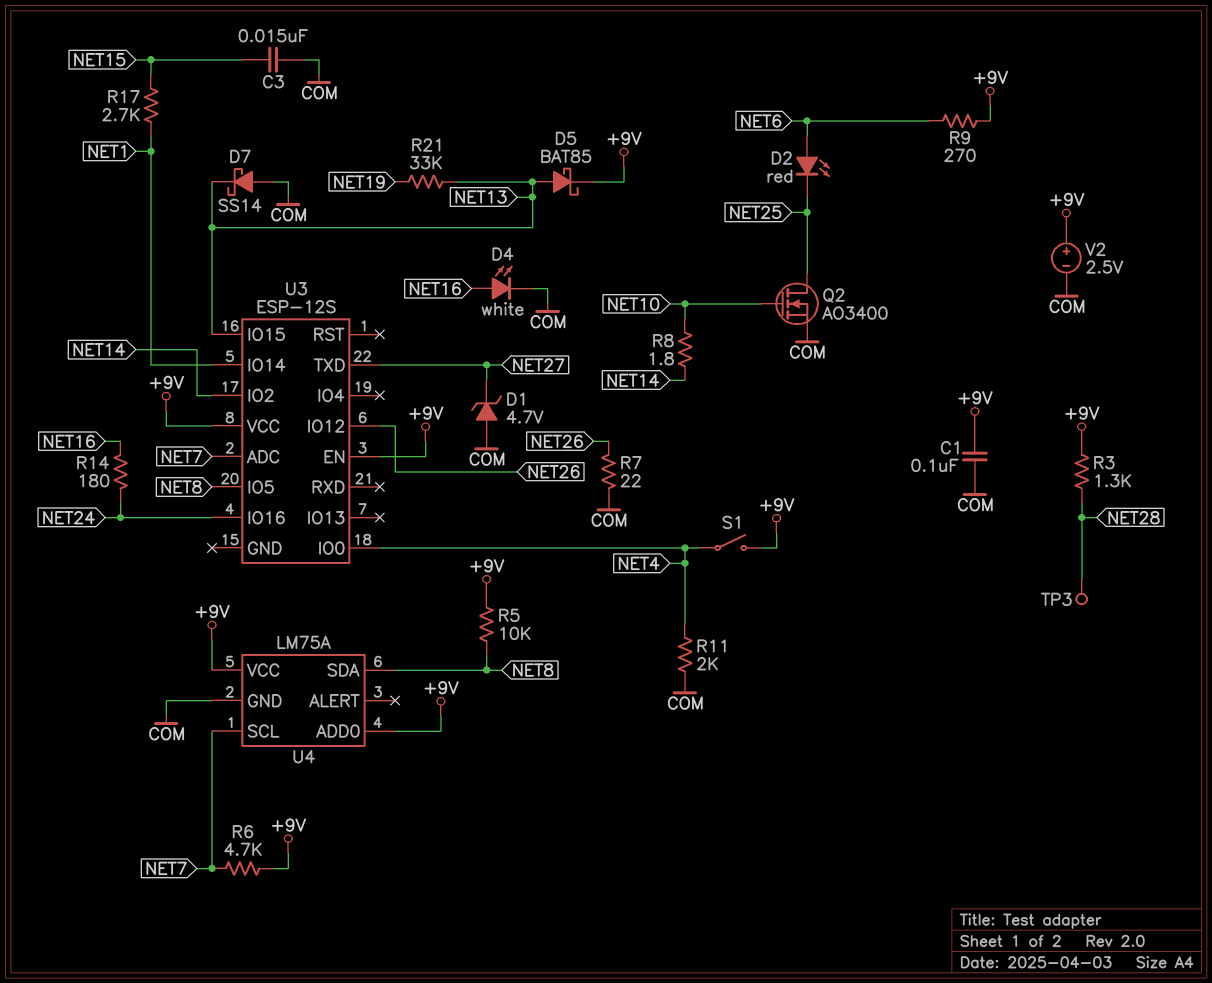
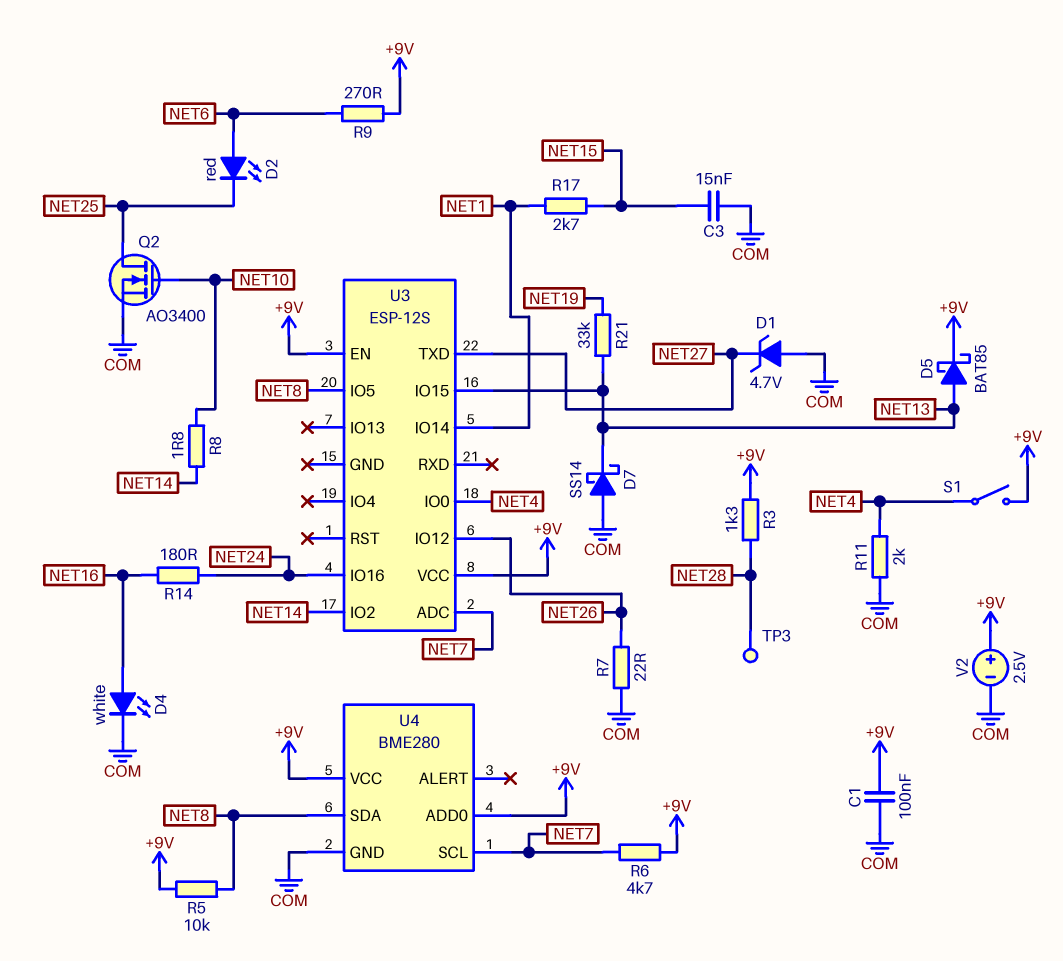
U4: LM75A -> BME280

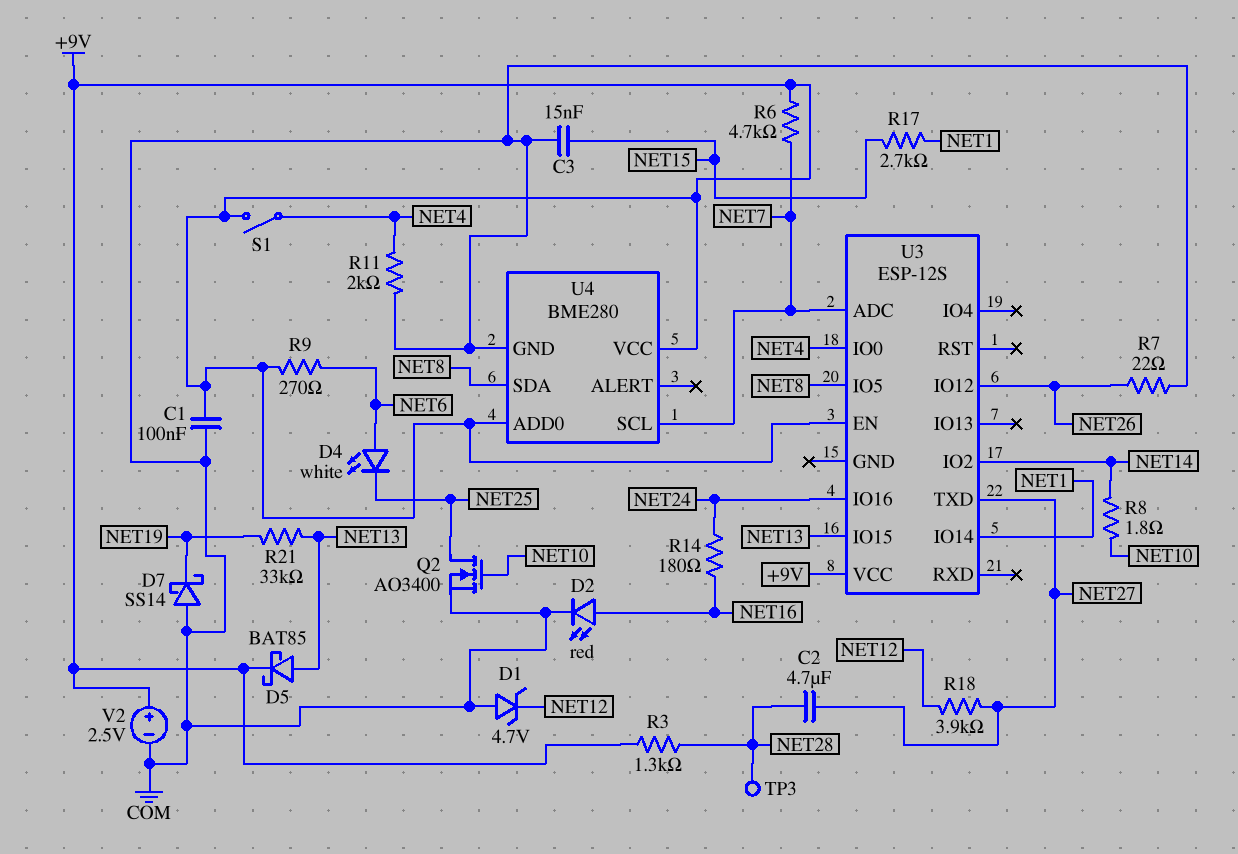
C2: none -> 4.7uF (NET27, NET28)
D1: zener 4.7V (A COM, K NET27) -> zener 4.7V (A COM, K NET12)
D2: LED red (A NET6, K NET25) -> LED red (A NET16, K COM)
D4: LED white (A NET16, K COM) -> LED white (A NET6, K NET25)
D7: schottky SS14 (A COM, K NET13) -> schottky SS14 (A COM, K NET19)
R5: 10k (+9V, NET8) -> none
R18: none -> 3.9k (NET12, NET27)

